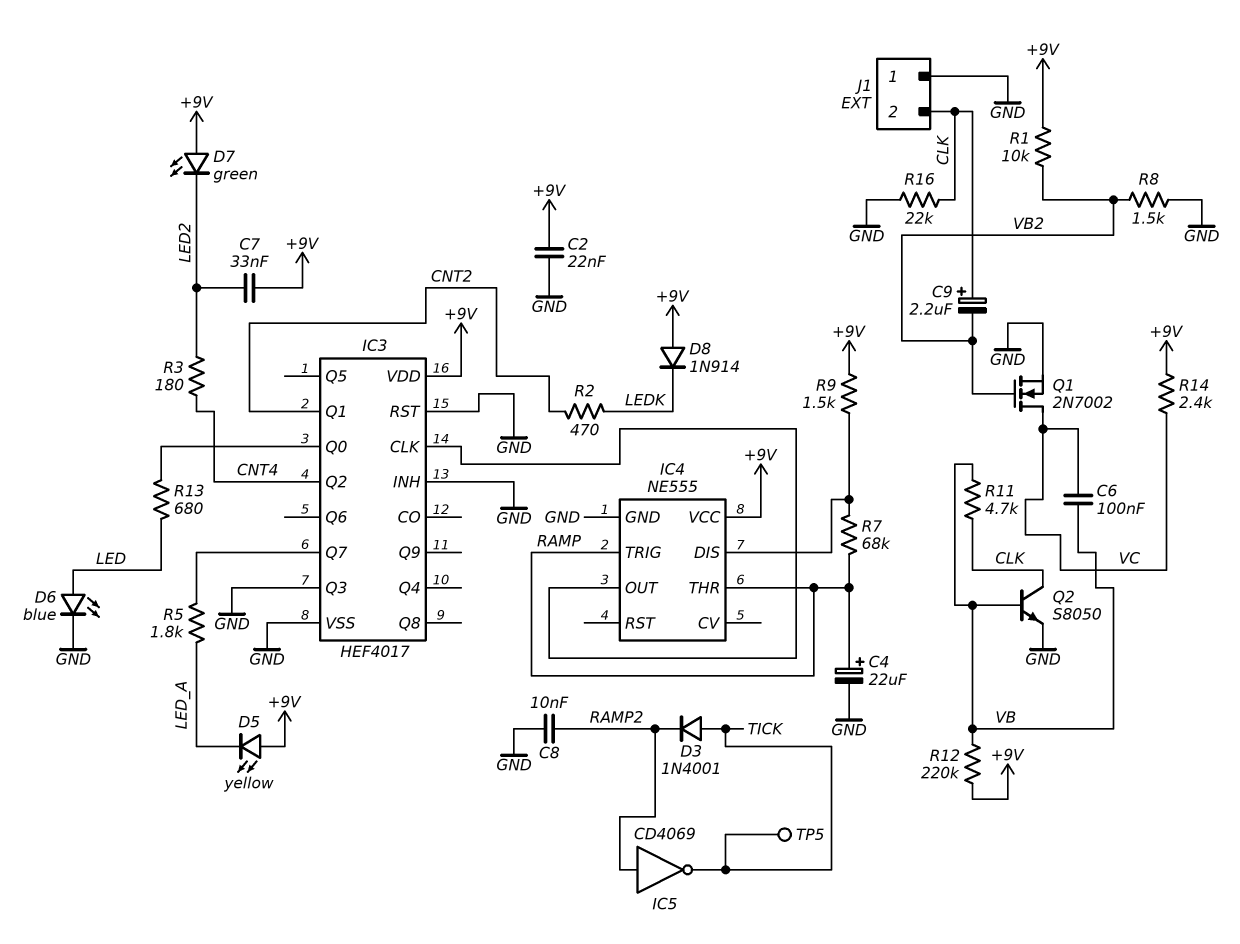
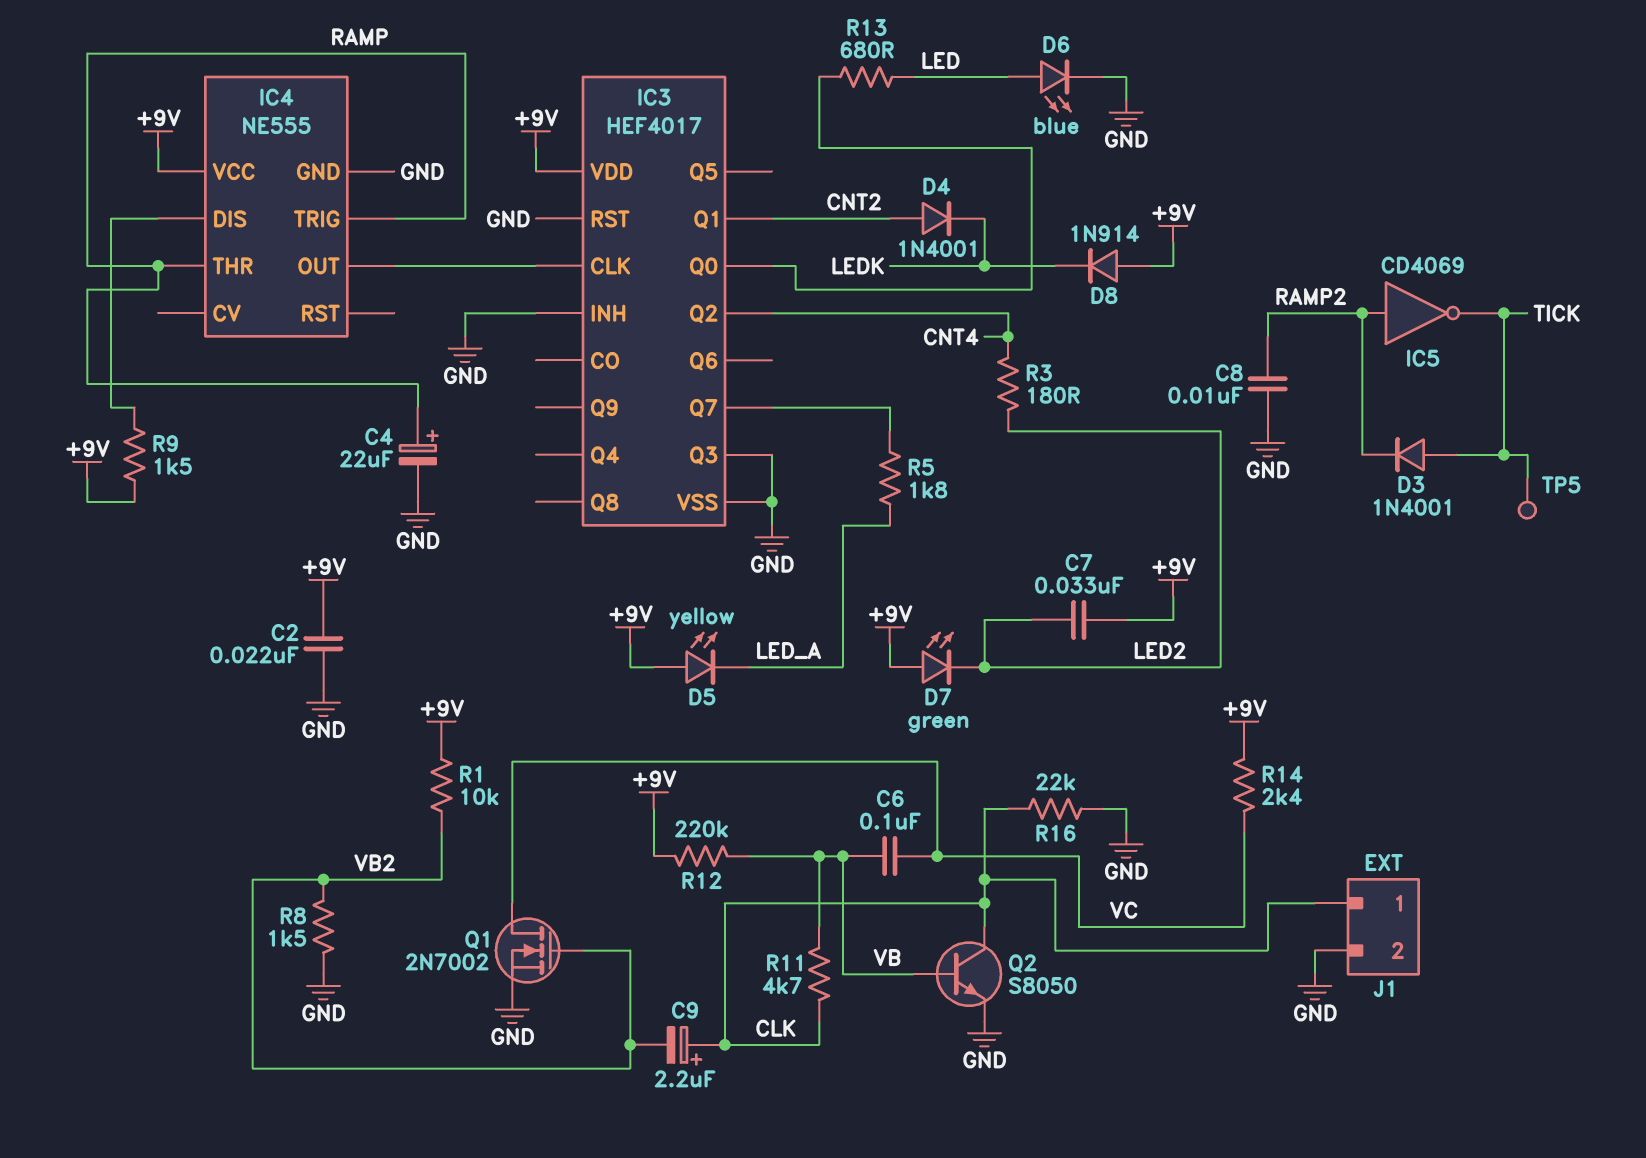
D4: none -> diode 1N4001 (A CNT2, K LEDK)
J1 pin 1: GND -> CLK
J1 pin 2: CLK -> GND
R2: 470 (CNT2, LEDK) -> none
R7: 68k (IC4/DIS, RAMP) -> none

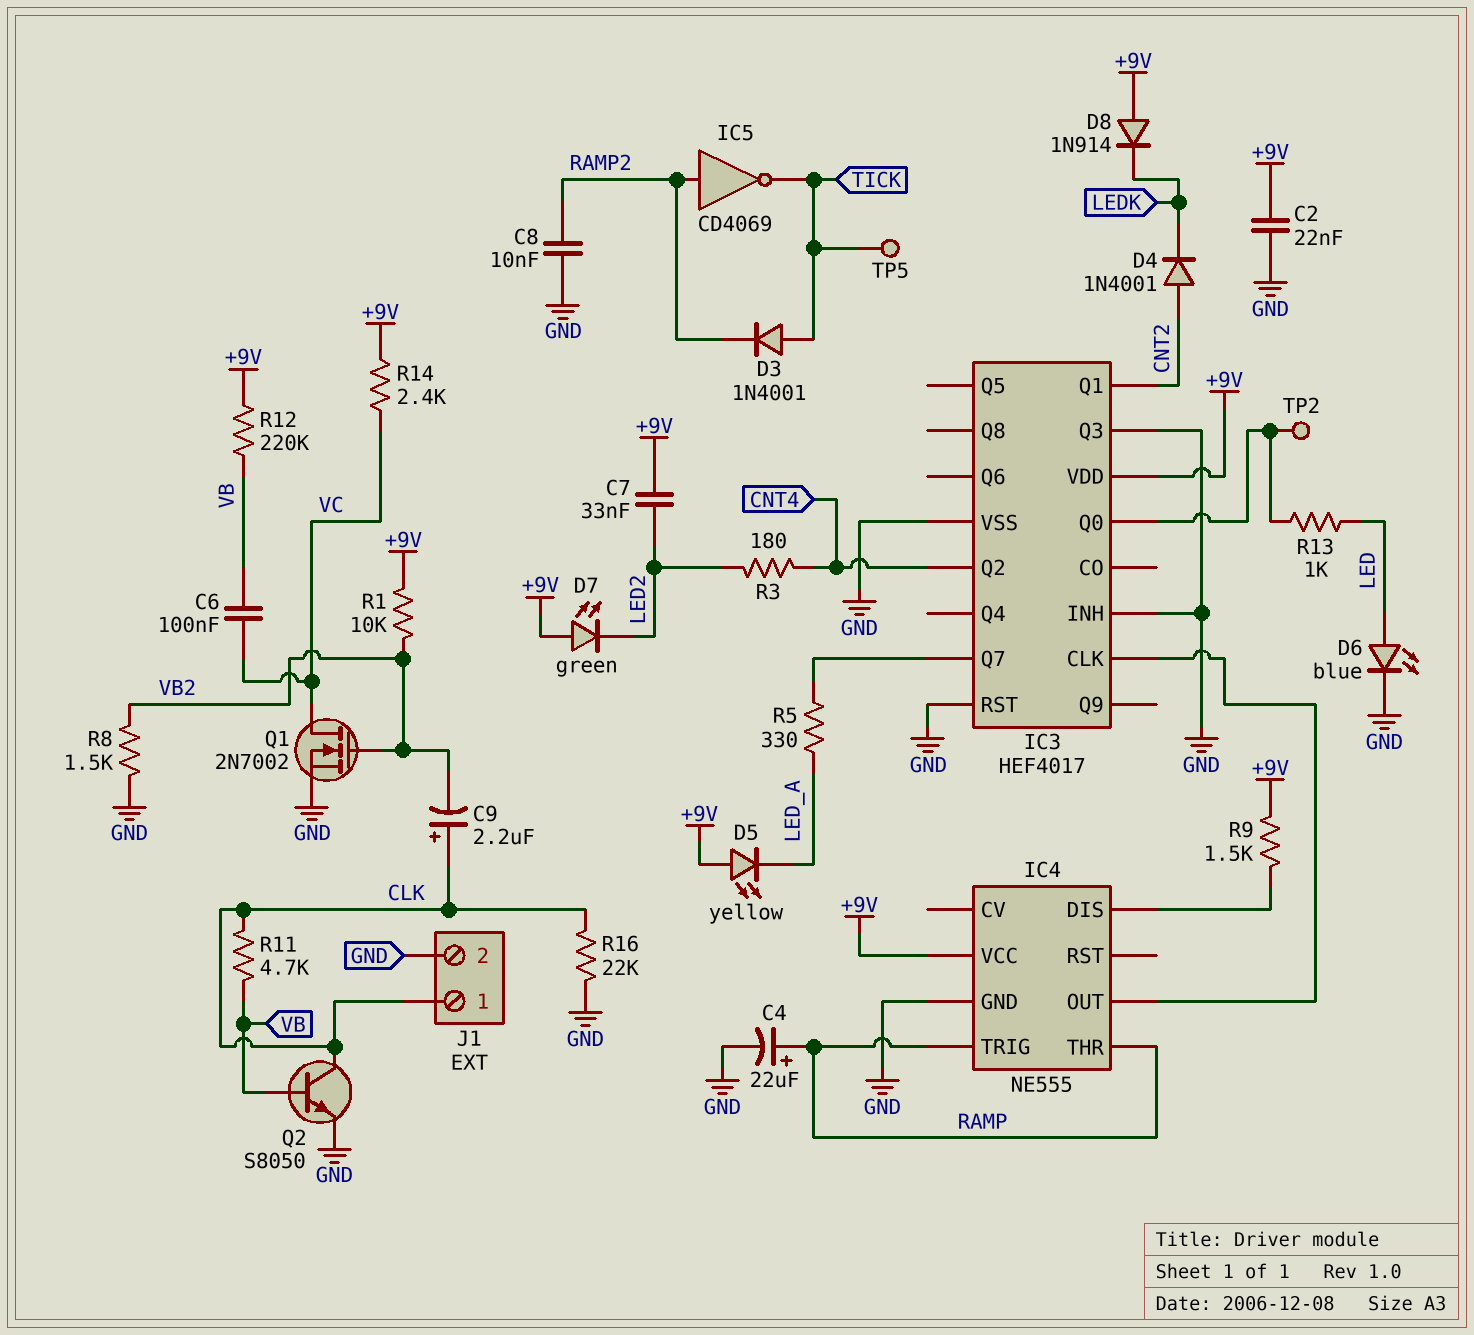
R5: 1.8k (IC3/Q7, LED_A) -> 330 (IC3/Q7, LED_A)
R13: 680 (IC3/Q0, LED) -> 1k (IC3/Q0, LED)
TP2: none -> test point (IC3/Q0)

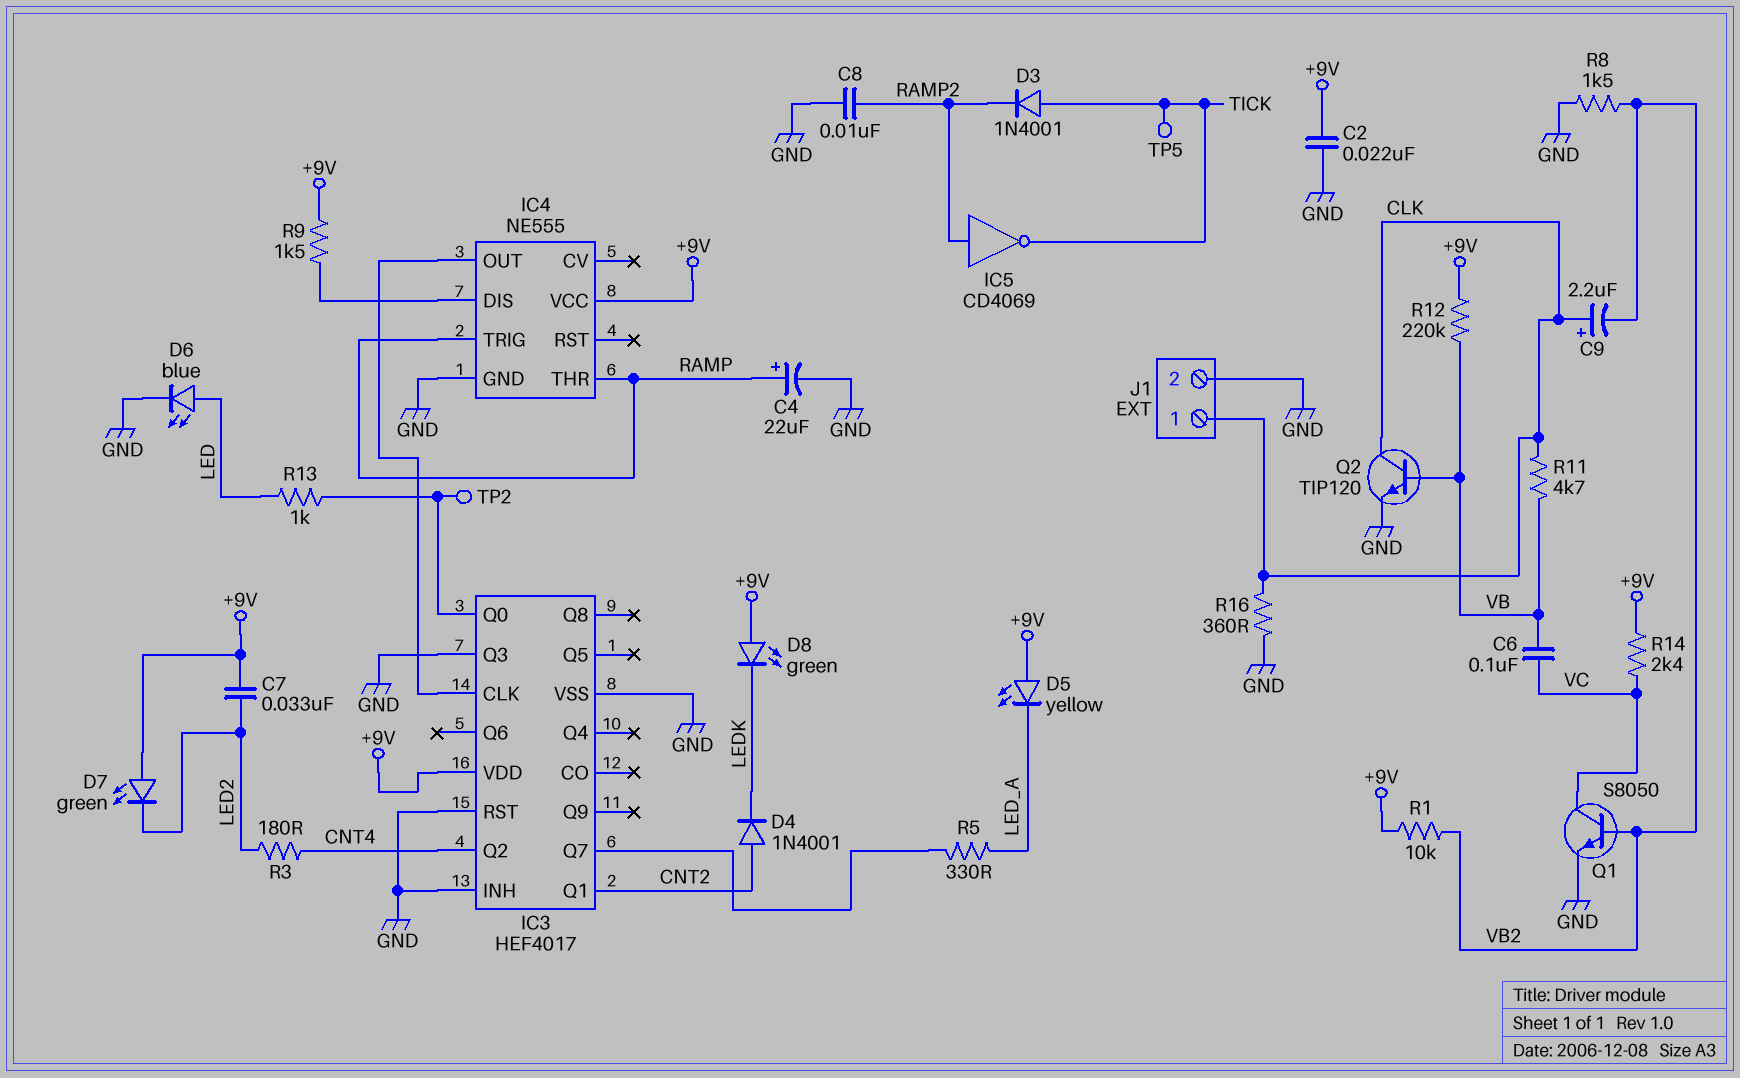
D8: diode 1N914 (A +9V, K LEDK) -> LED green (A +9V, K LEDK)
Q1: NMOS 2N7002 (G VB2, D VC, S GND) -> NPN S8050 (B VB2, C VC, E GND)
Q2: NPN S8050 (B VB, C CLK, E GND) -> NPN TIP120 (B VB, C CLK, E GND)
R16: 22k (CLK, GND) -> 360 (CLK, GND)

